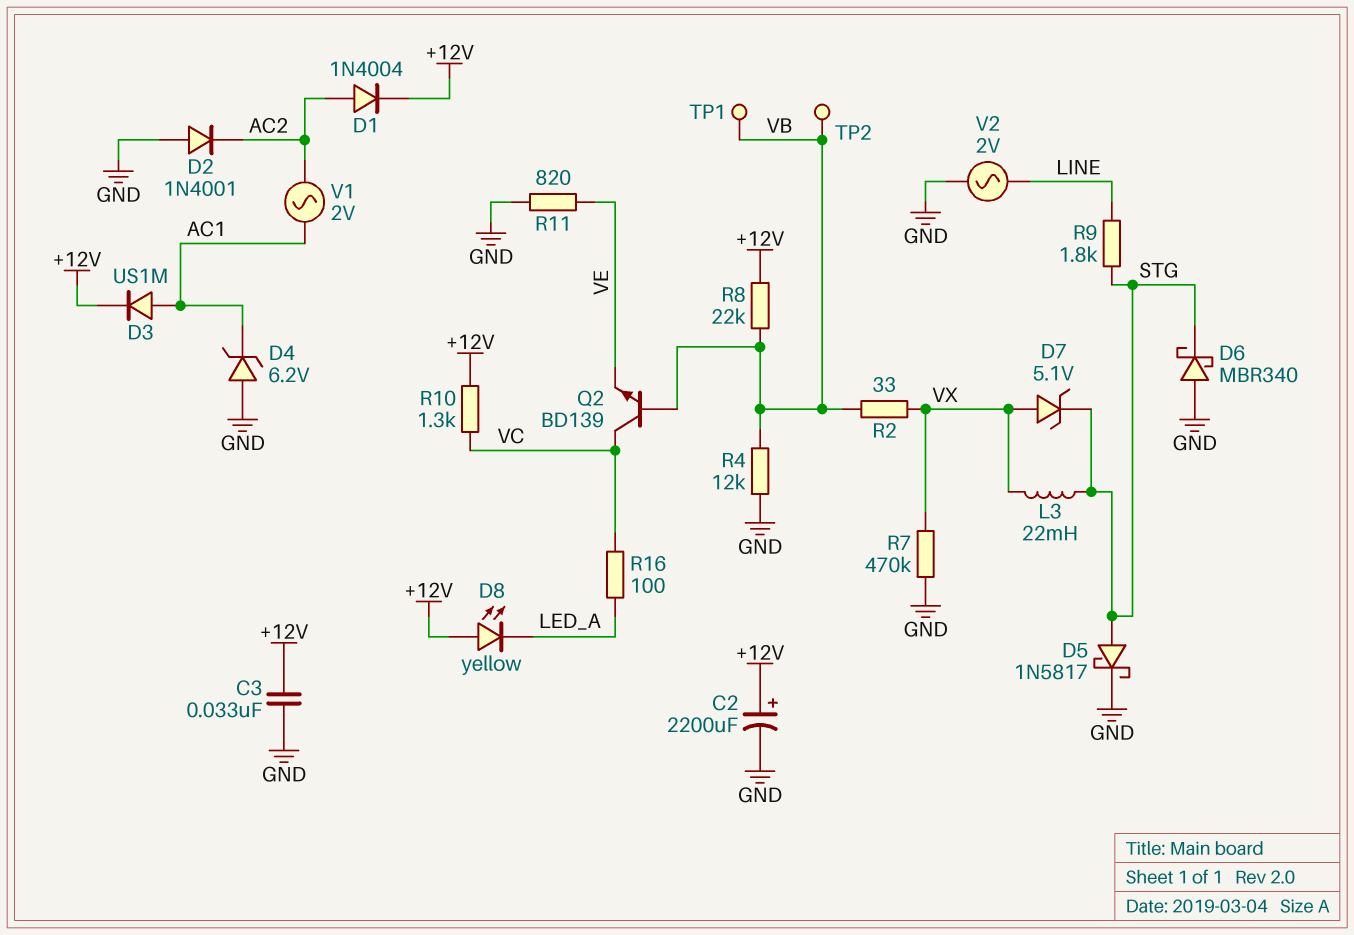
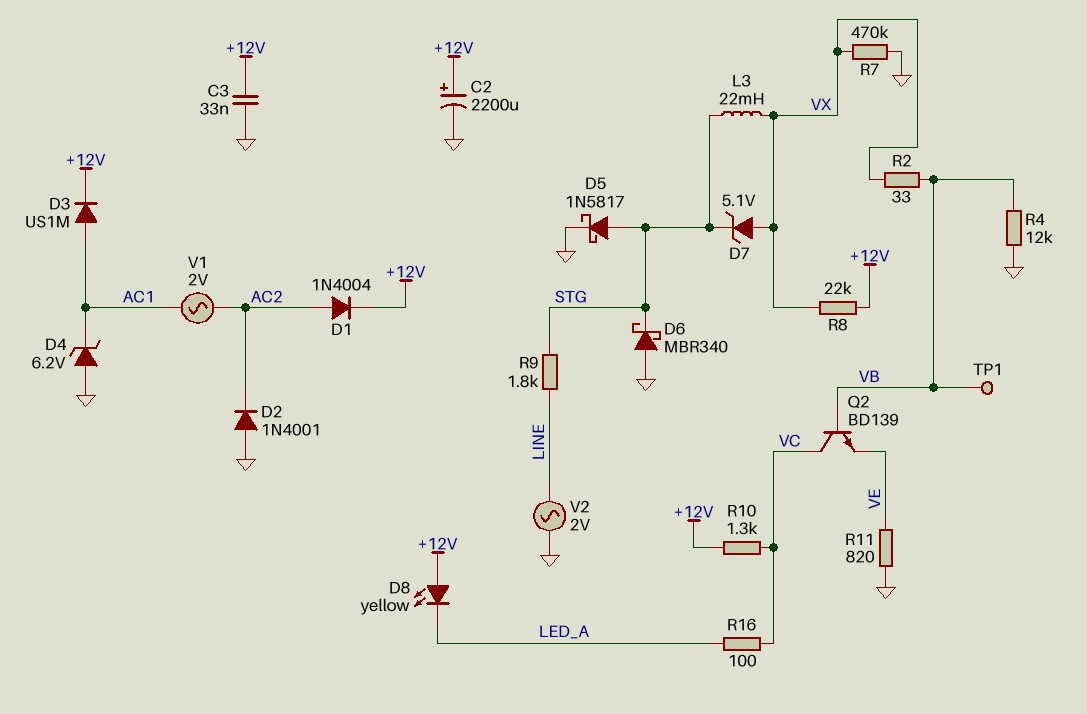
R8: 22k (+12V, VB) -> 22k (+12V, VX)
TP2: test point (VB) -> none

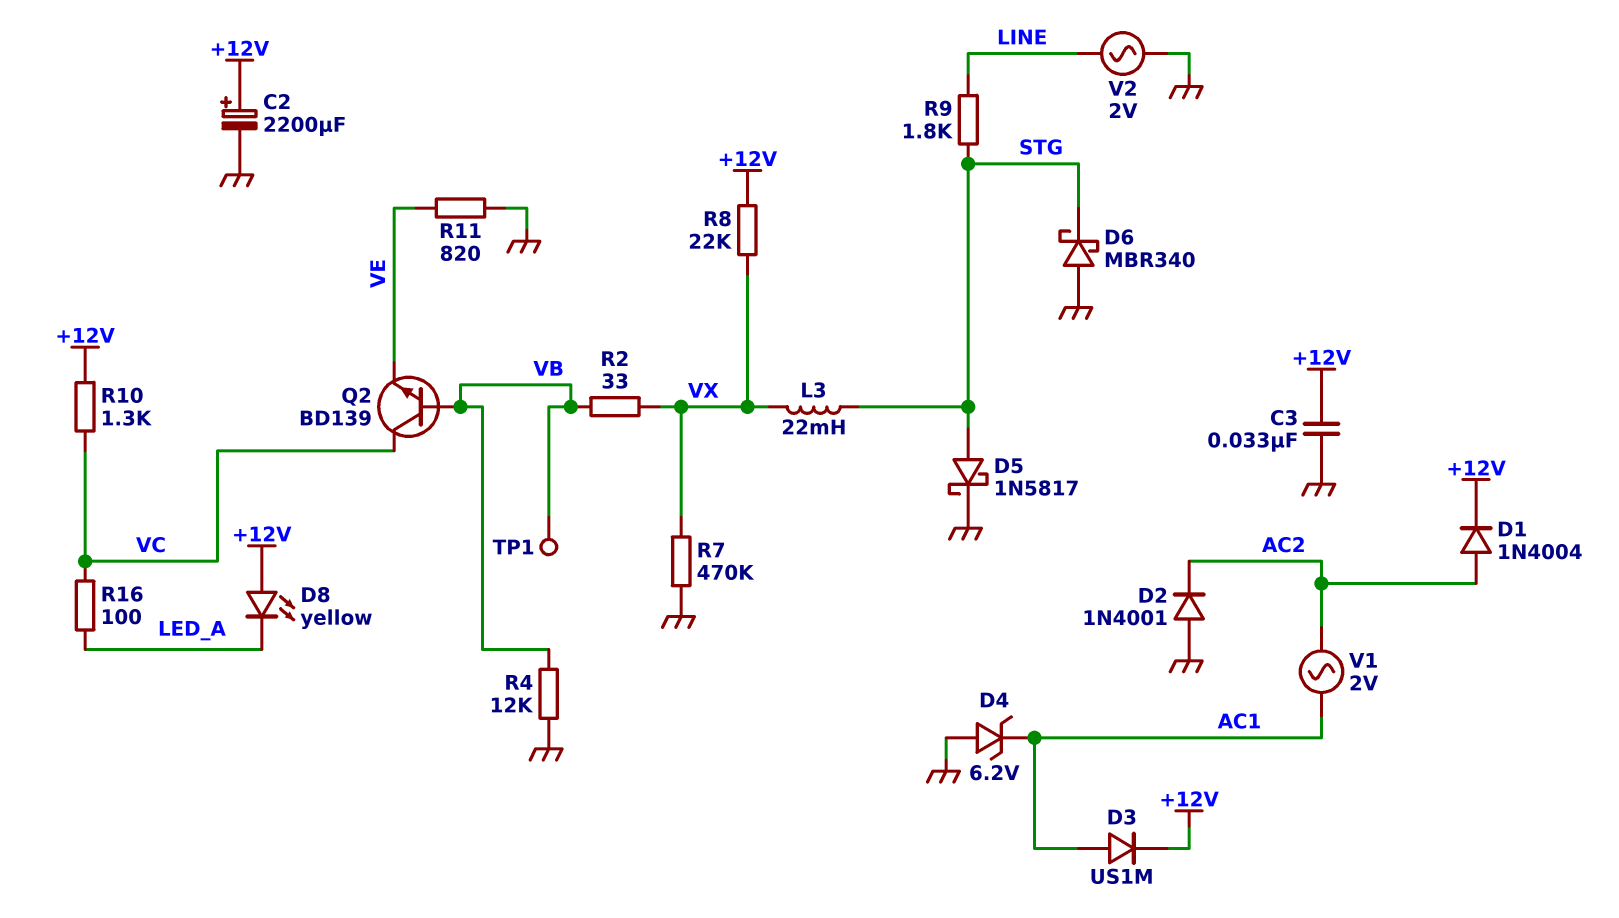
D7: zener 5.1V (A VX, K STG) -> none

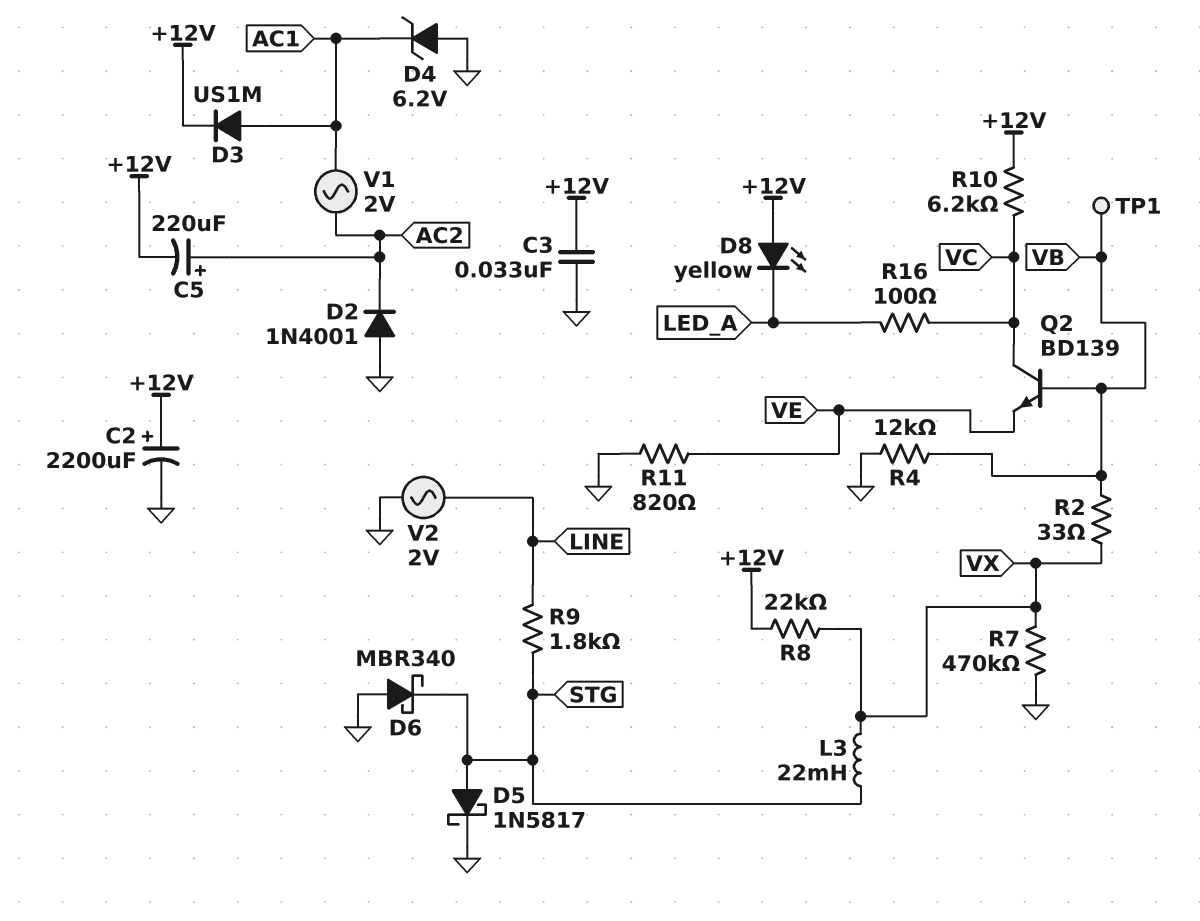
C5: none -> 220uF (plus AC2, minus +12V)
D1: diode 1N4004 (A AC2, K +12V) -> none
R10: 1.3k (+12V, VC) -> 6.2k (+12V, VC)

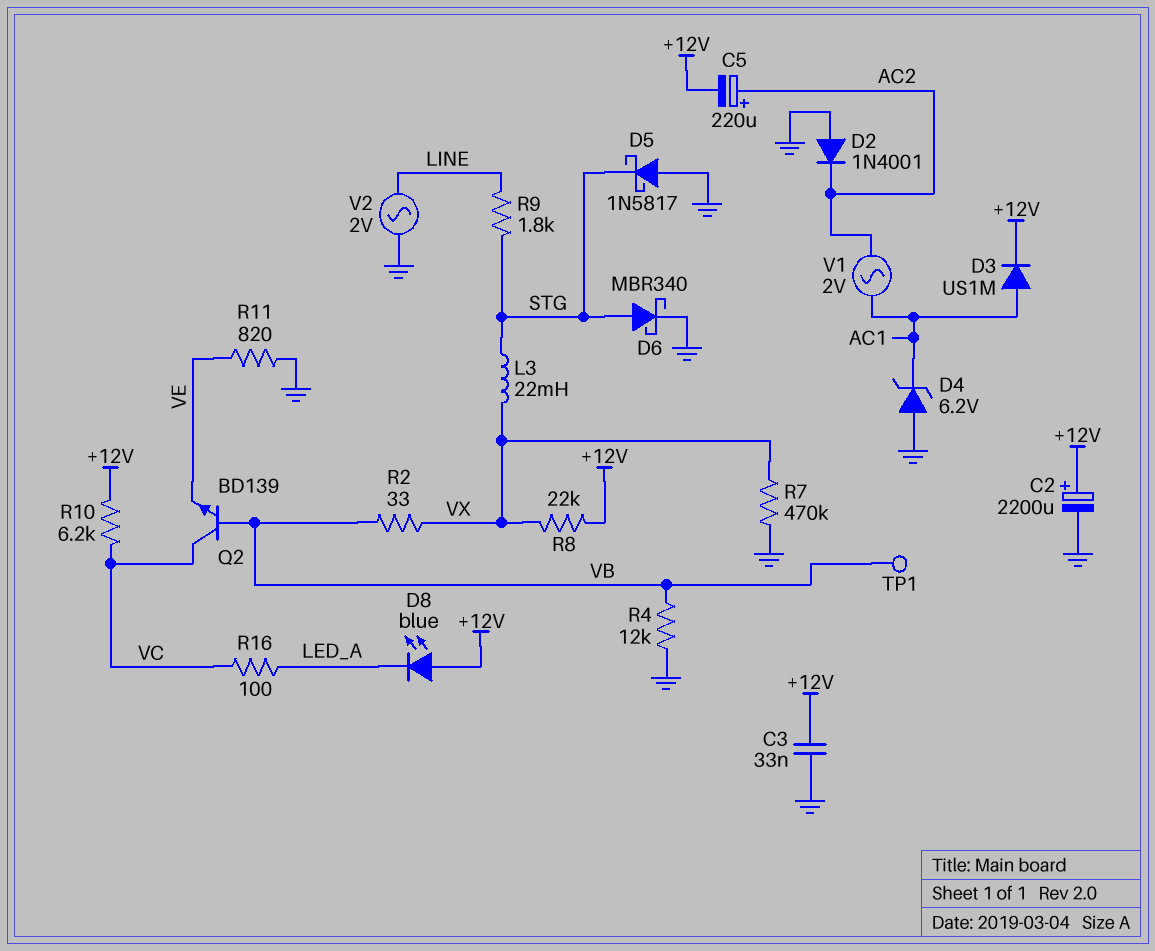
D5: schottky 1N5817 (A STG, K GND) -> schottky 1N5817 (A GND, K STG)
D6: schottky MBR340 (A GND, K STG) -> schottky MBR340 (A STG, K GND)
D8: LED yellow (A +12V, K LED_A) -> LED blue (A +12V, K LED_A)

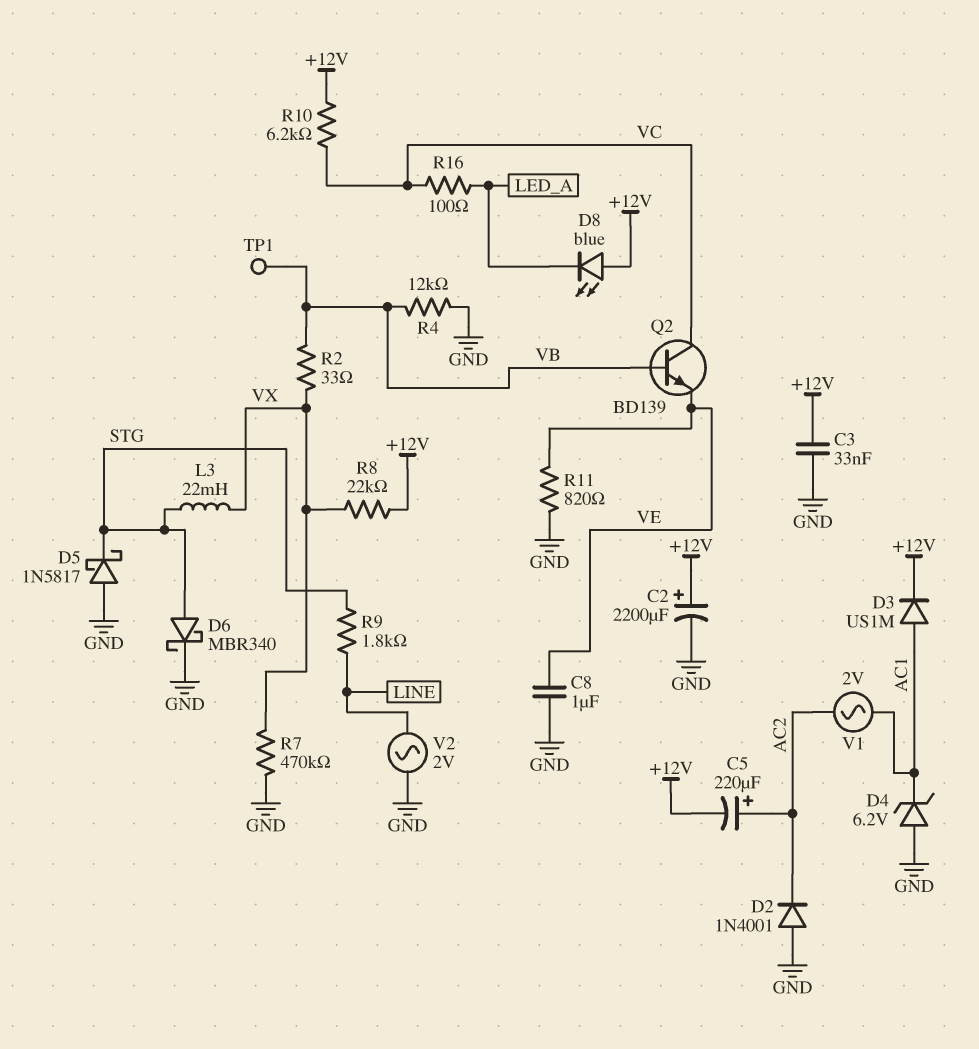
C8: none -> 1uF (GND, VE)

